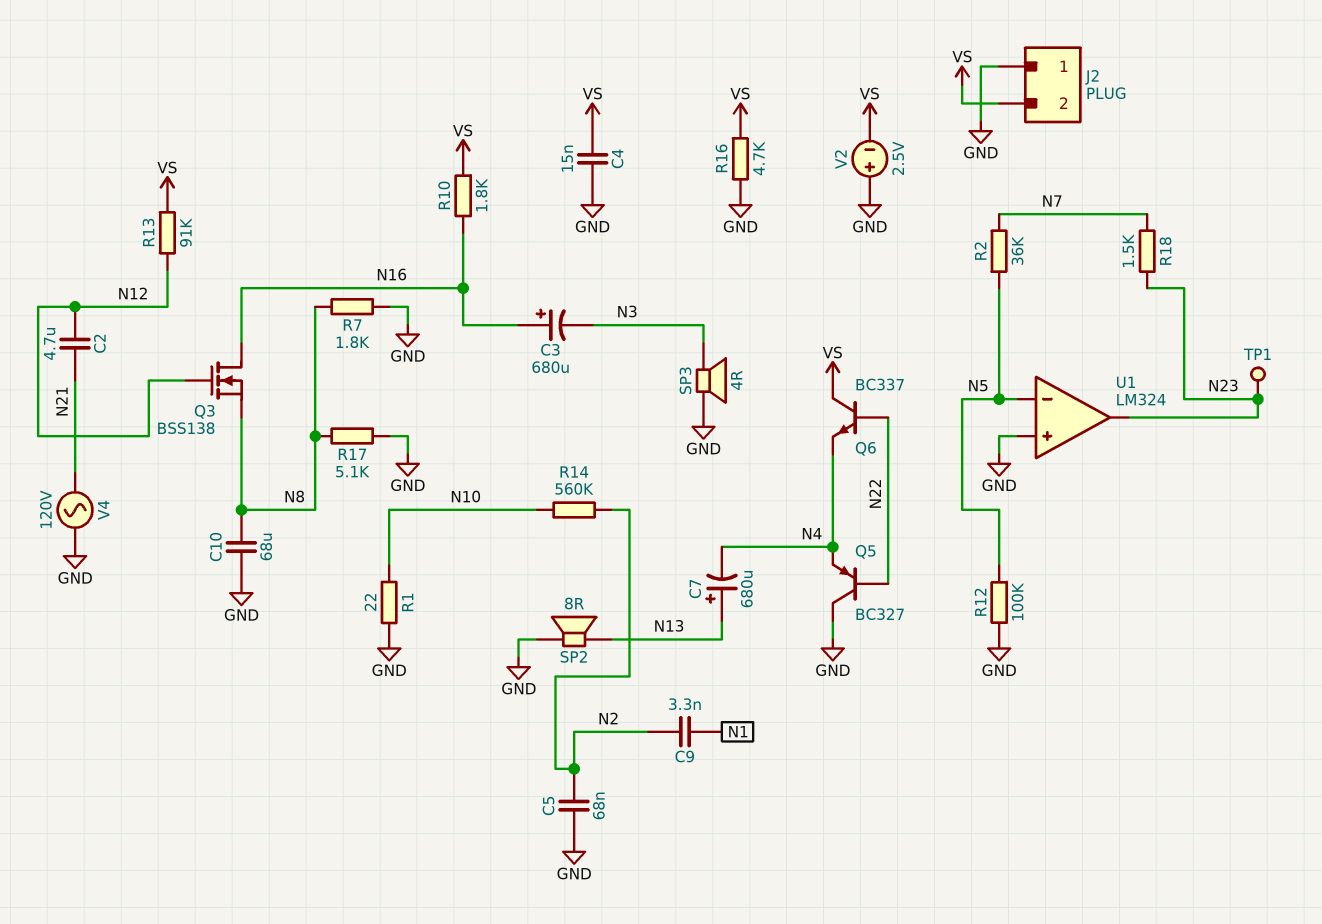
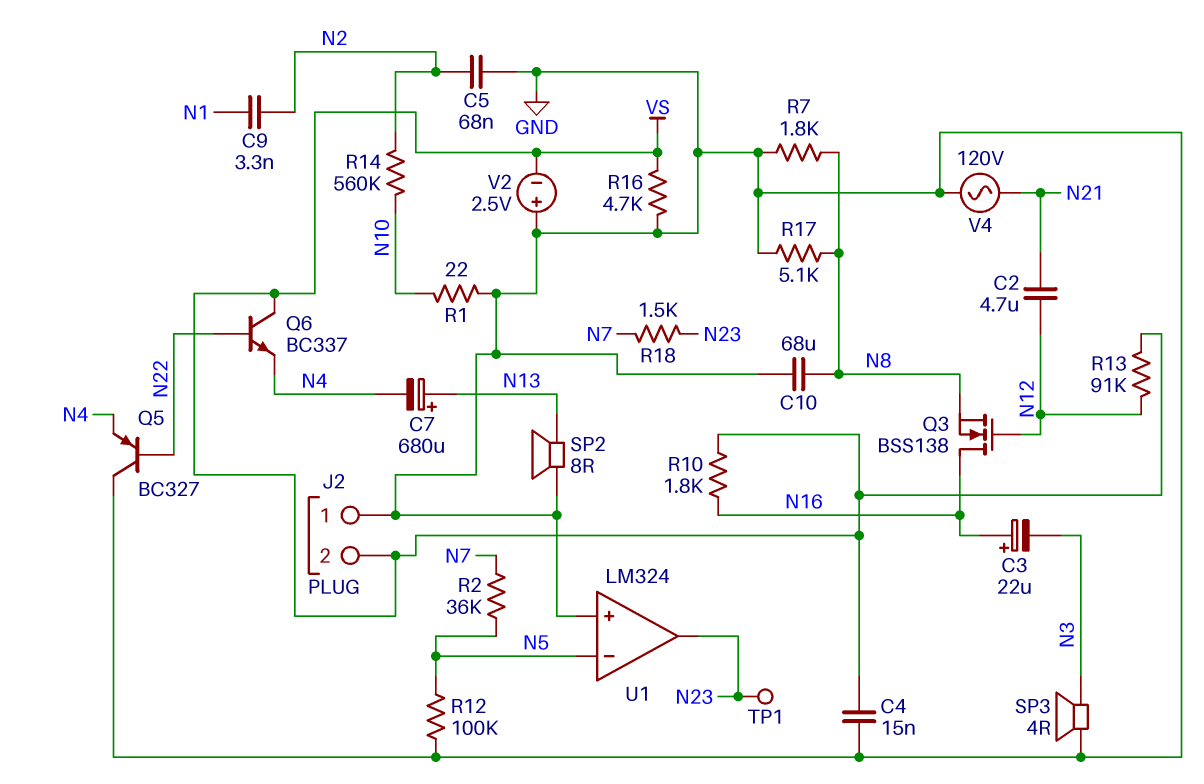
C3: 680uF (plus N16, minus N3) -> 22uF (plus N16, minus N3)

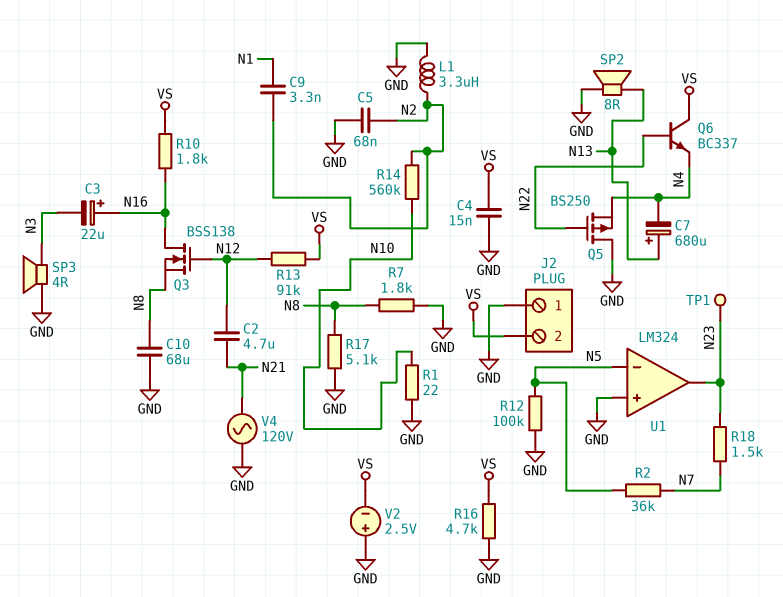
L1: none -> 3.3uH (GND, N2)
Q5: PNP BC327 (B N22, C GND, E N4) -> PMOS BS250 (G N22, D GND, S N4)

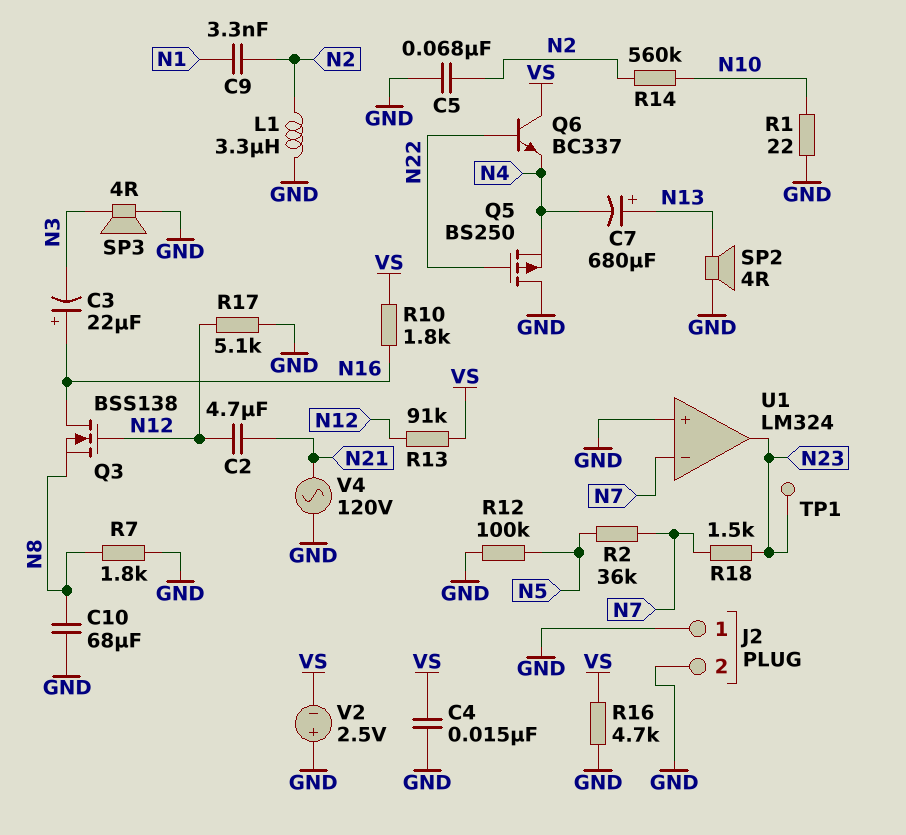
J2 pin 2: VS -> GND
R17: 5.1k (GND, N8) -> 5.1k (GND, N12)
SP2: speaker 8R (GND, N13) -> speaker 4R (GND, N13)
U1 pin in-: N5 -> N7

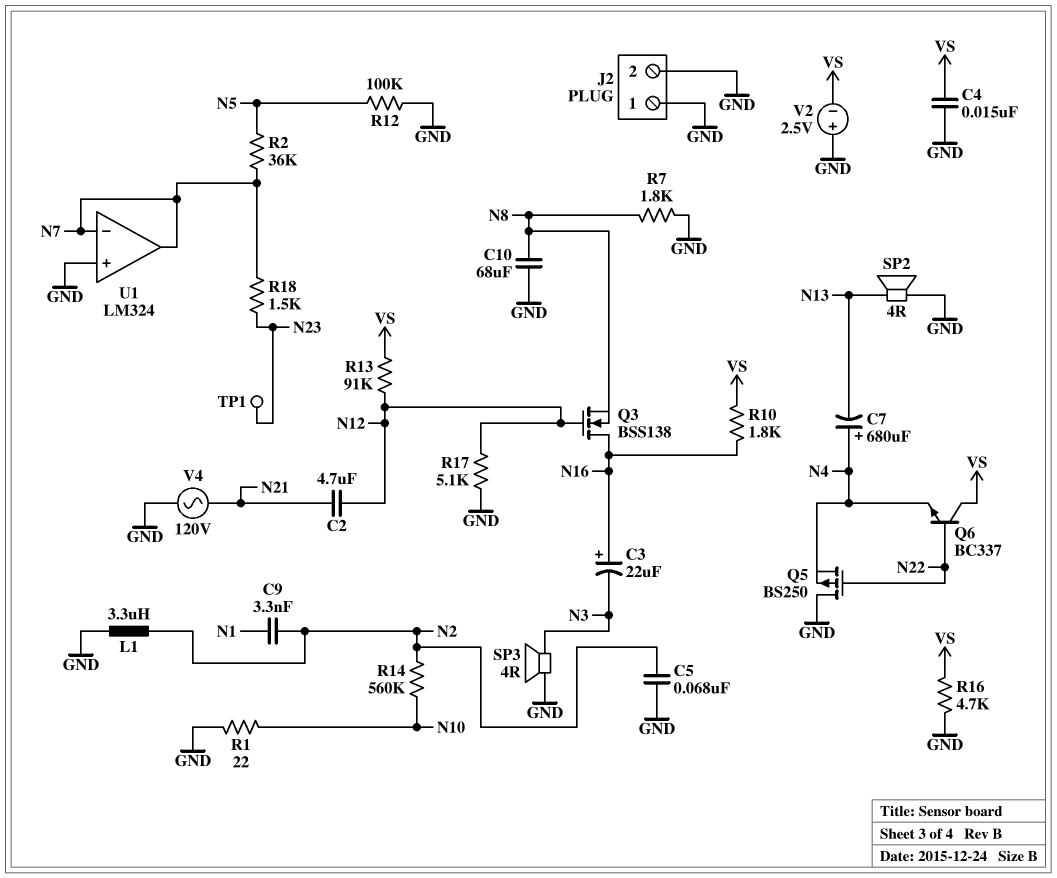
C7: 680uF (plus N13, minus N4) -> 680uF (plus N4, minus N13)
U1 pin out: N23 -> N7

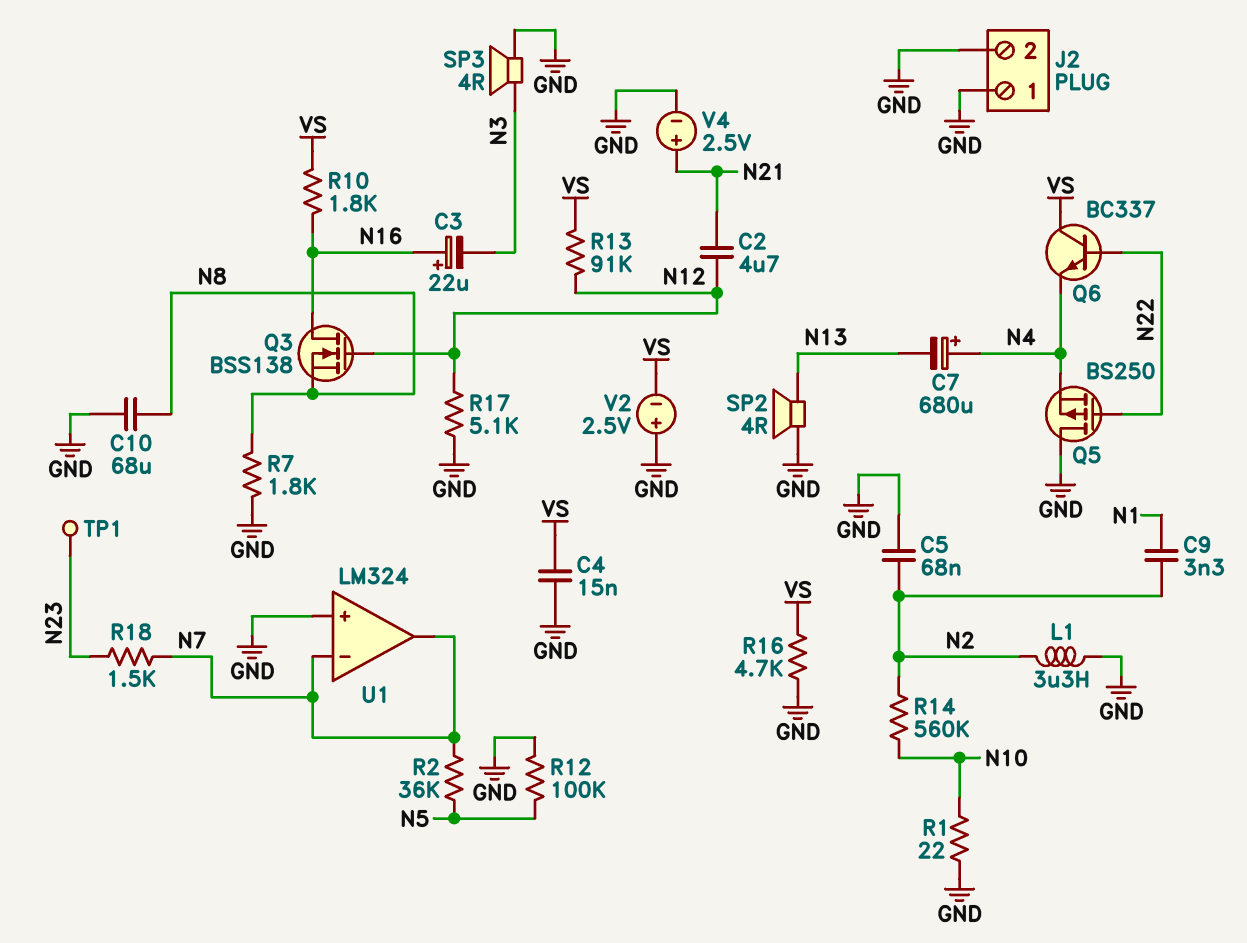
V4: AC 120V (GND, N21) -> 2.5V (plus N21, minus GND)

